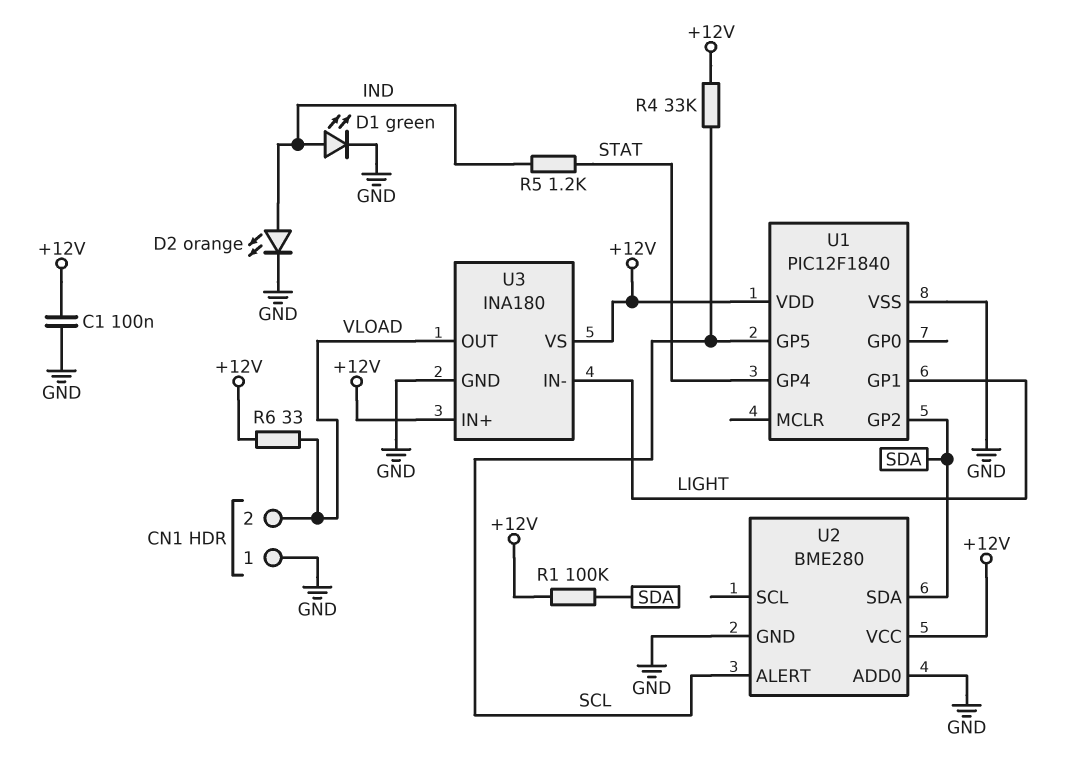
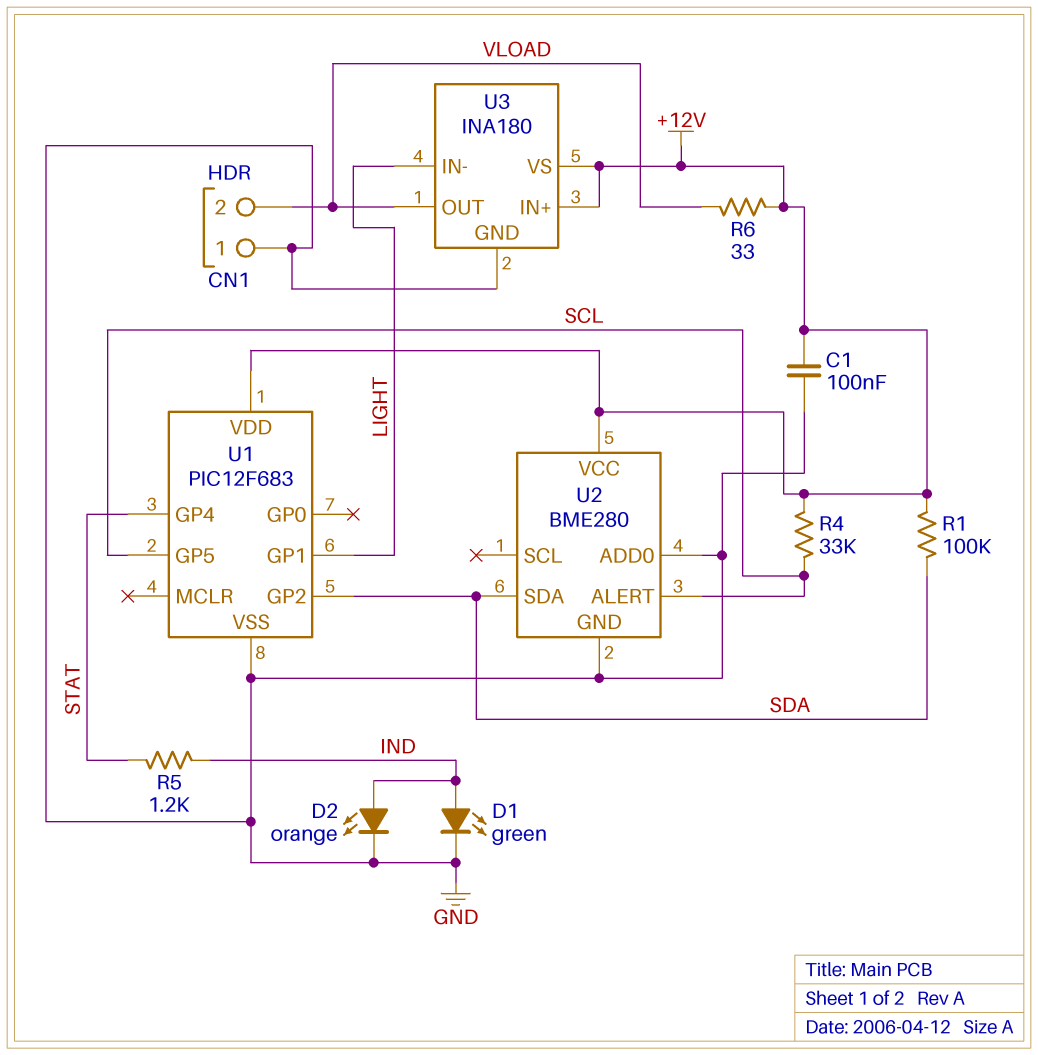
U1: PIC12F1840 -> PIC12F683

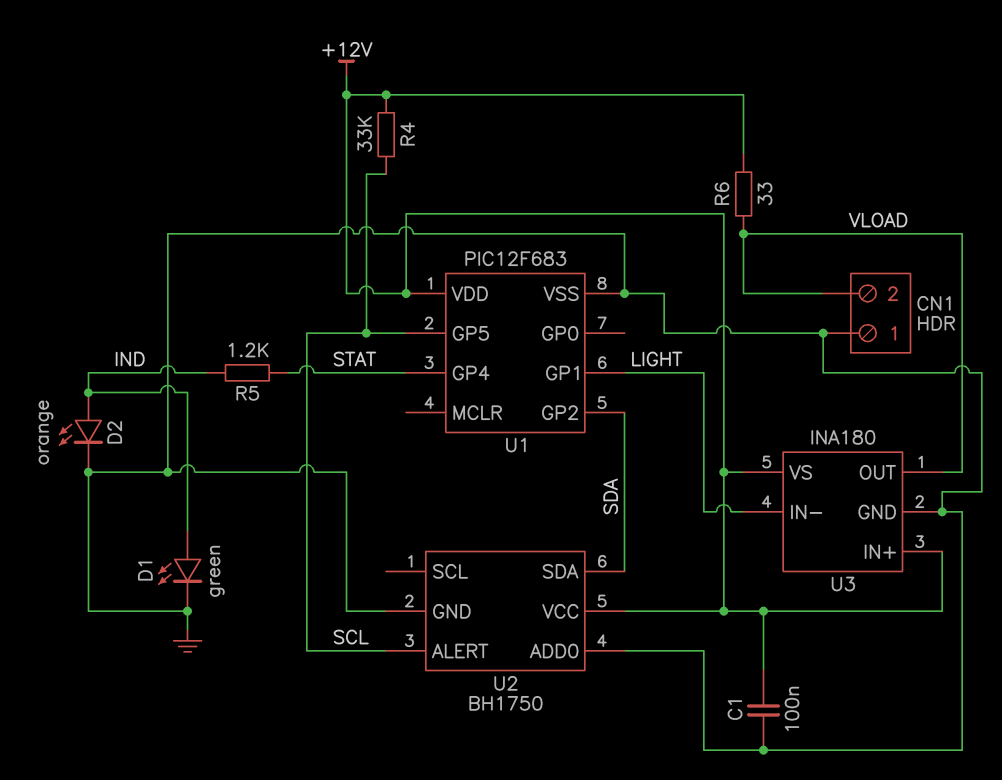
R1: 100k (+12V, SDA) -> none
U2: BME280 -> BH1750

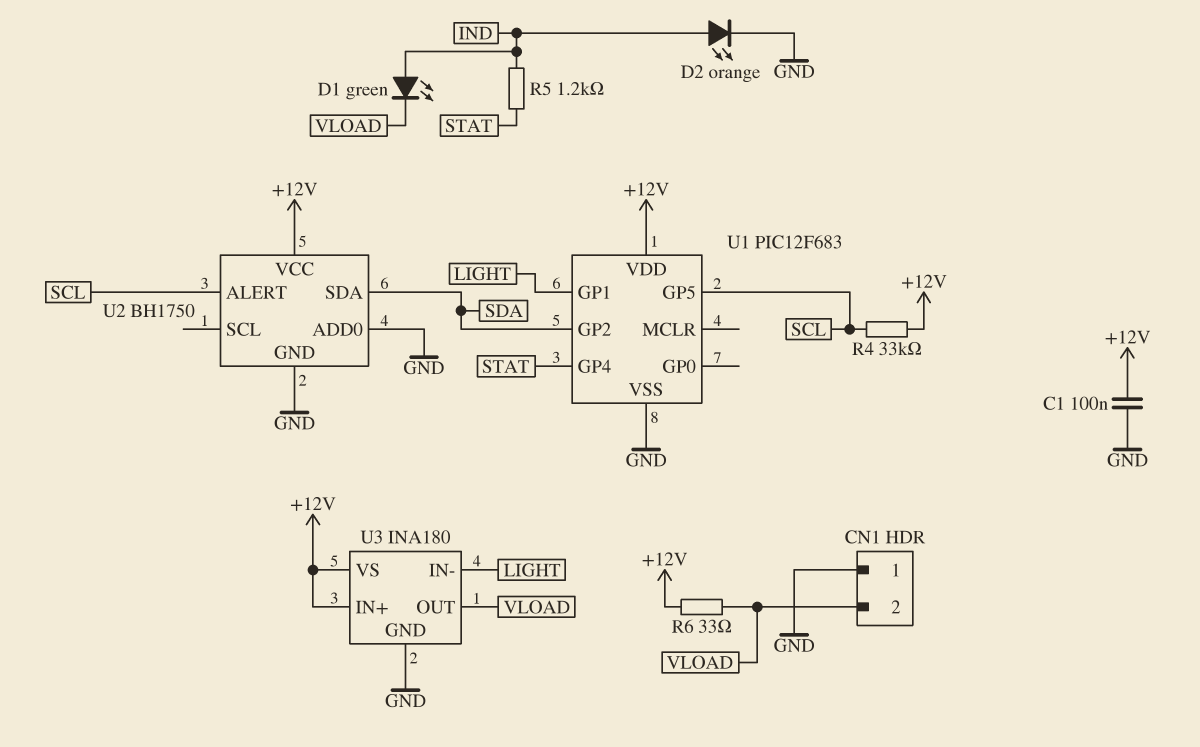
D1: LED green (A IND, K GND) -> LED green (A IND, K VLOAD)

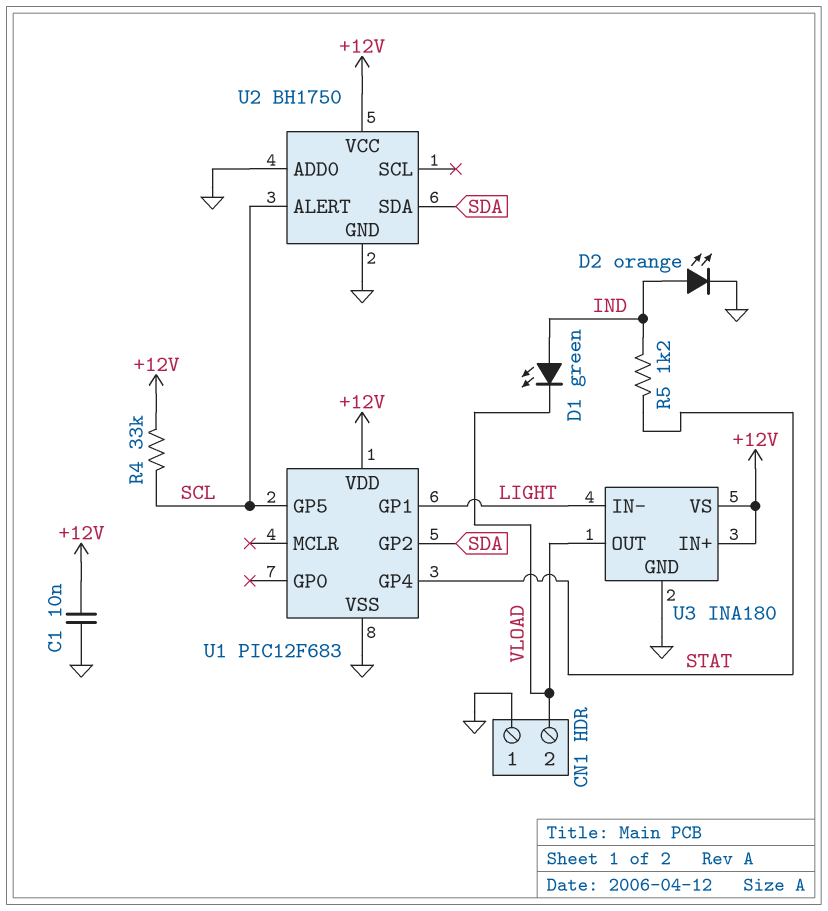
C1: 100nF (+12V, GND) -> 10nF (+12V, GND)
R6: 33 (+12V, VLOAD) -> none

